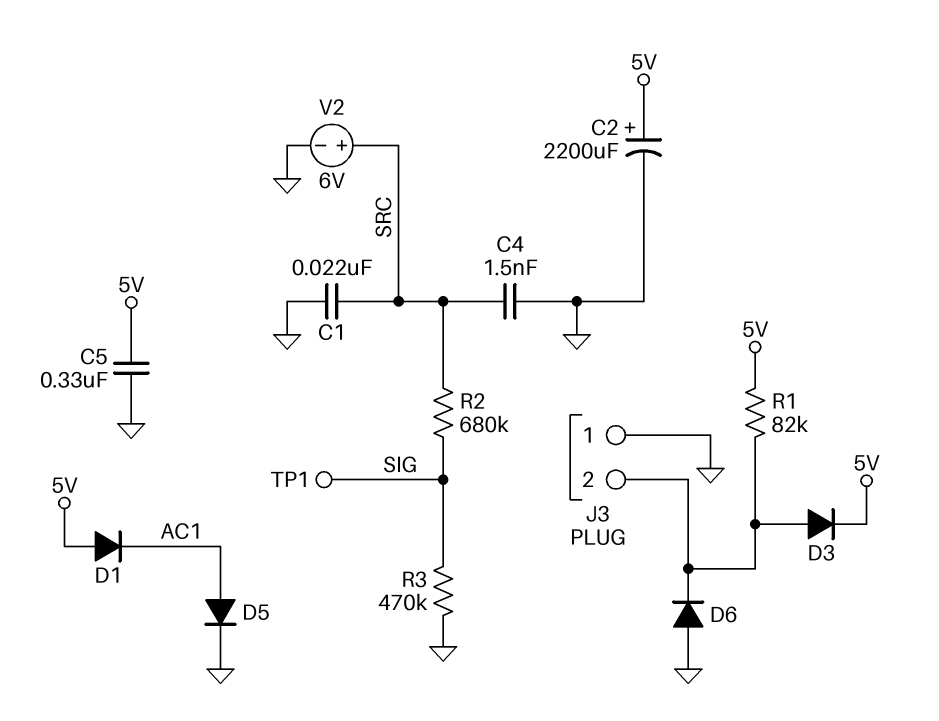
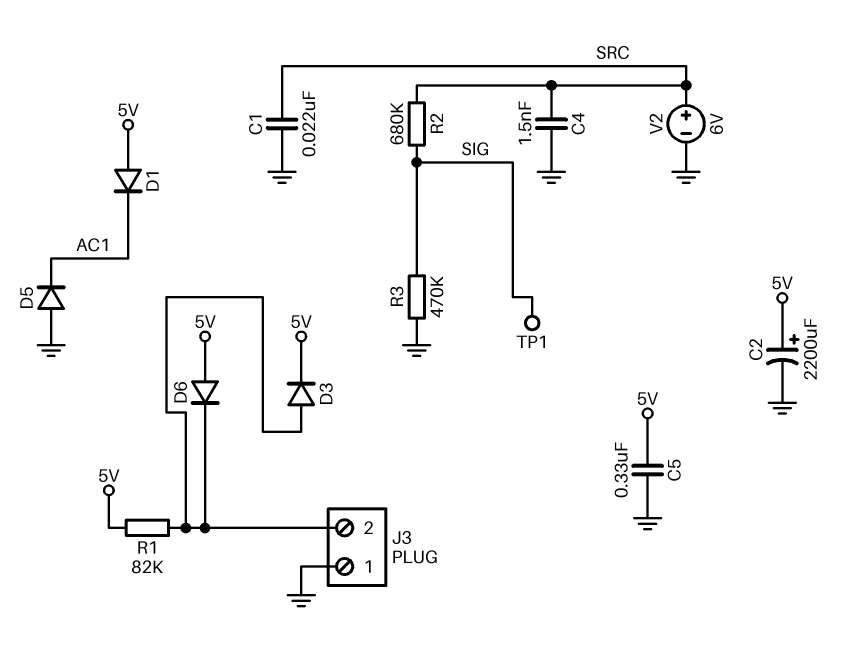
D5: diode (A AC1, K GND) -> diode (A GND, K AC1)
D6: diode (A GND, K J3/2) -> diode (A 5V, K J3/2)

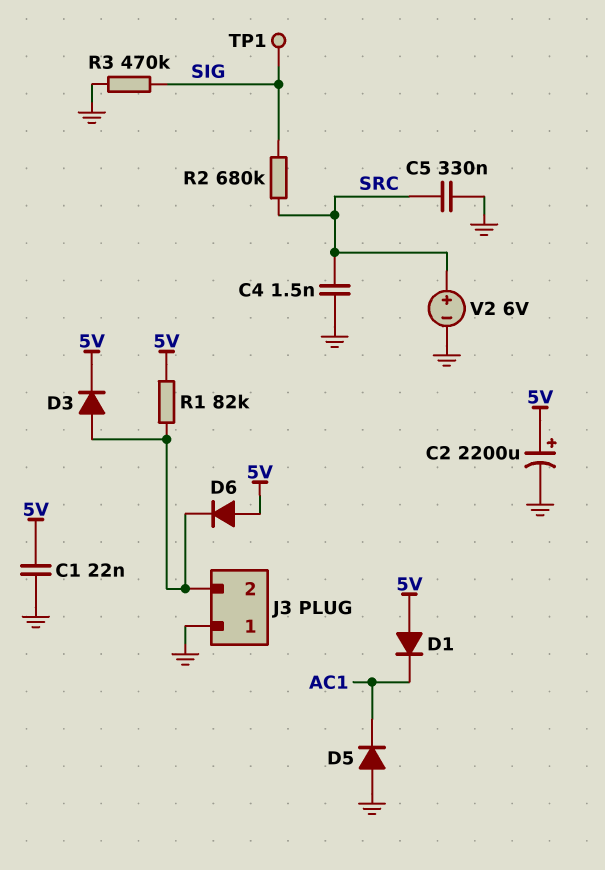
C1: 22nF (GND, SRC) -> 22nF (5V, GND)
C5: 330nF (5V, GND) -> 330nF (GND, SRC)

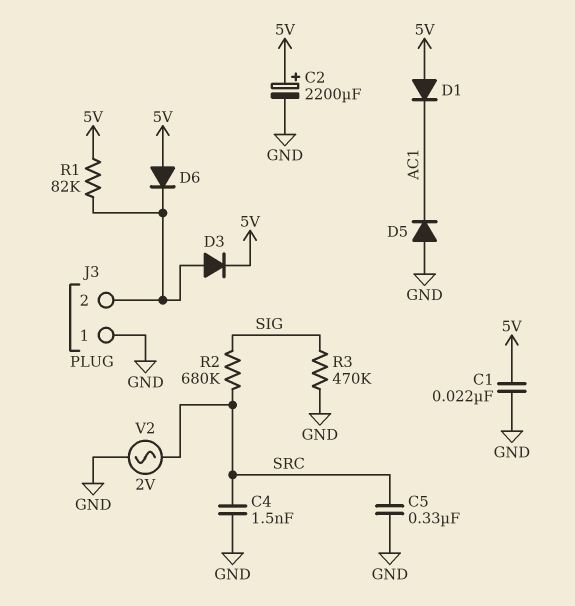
TP1: test point (SIG) -> none
V2: 6V (plus SRC, minus GND) -> AC 2V (GND, SRC)

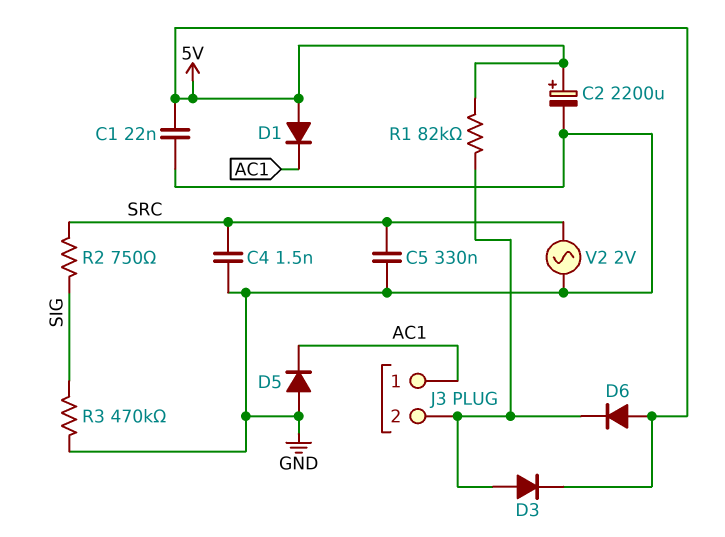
J3 pin 1: GND -> AC1
R2: 680k (SIG, SRC) -> 750 (SIG, SRC)

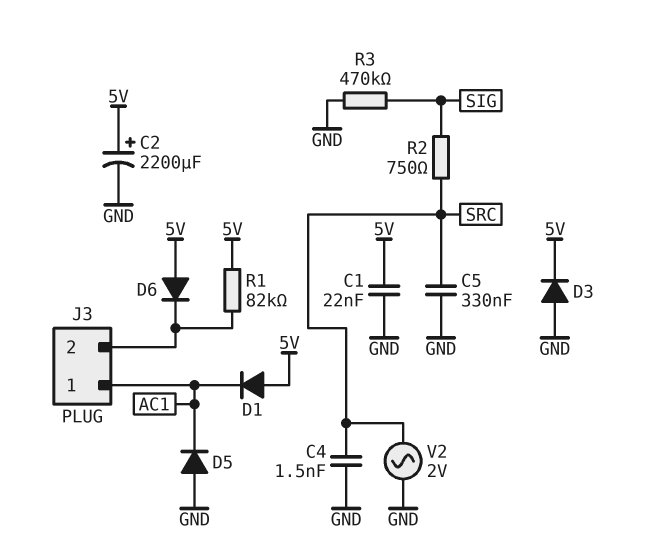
D3: diode (A J3/2, K 5V) -> diode (A GND, K 5V)

